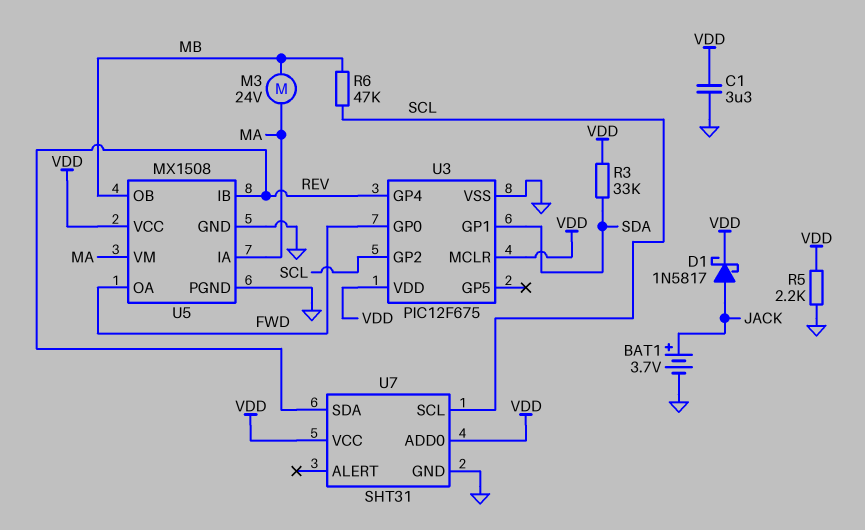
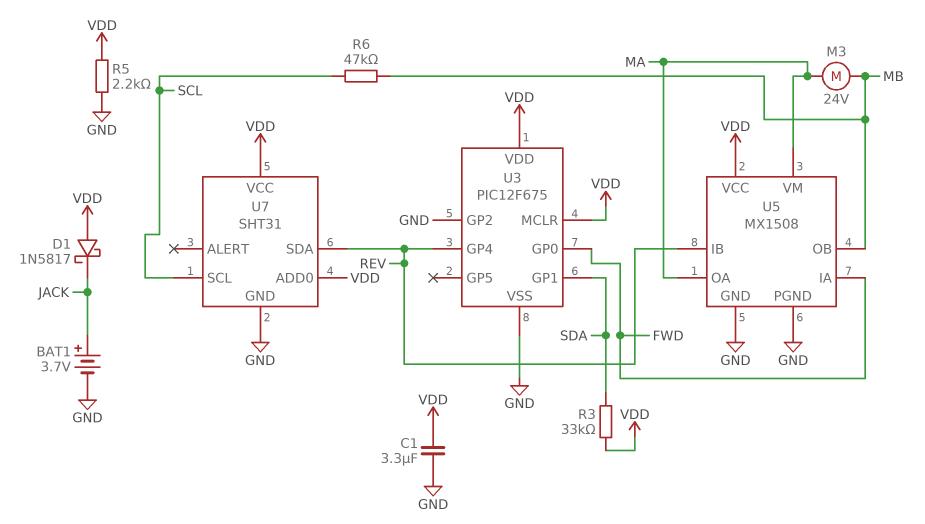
D1: schottky 1N5817 (A JACK, K VDD) -> schottky 1N5817 (A VDD, K JACK)
U3 pin GP2: SCL -> GND
U5 pin IA: MA -> FWD
U5 pin OA: FWD -> MA

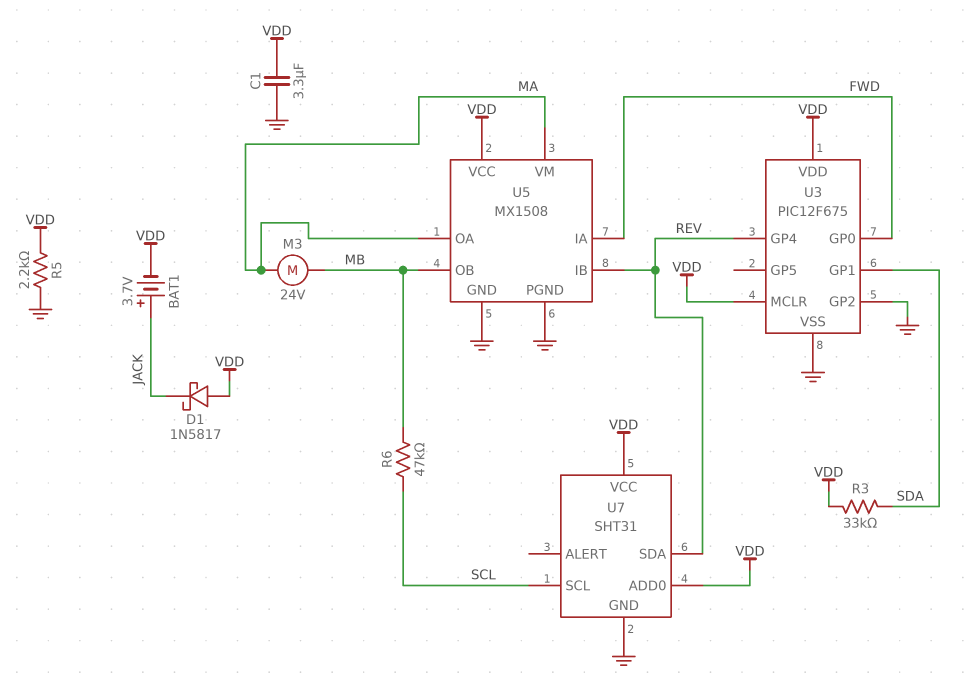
BAT1: 3.7V (plus JACK, minus GND) -> 3.7V (plus JACK, minus VDD)

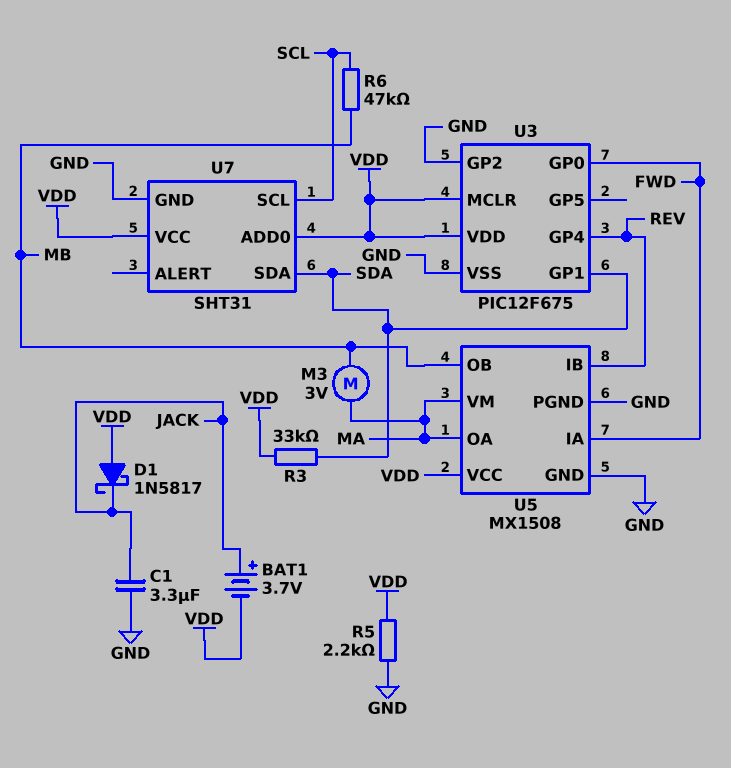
C1: 3.3uF (GND, VDD) -> 3.3uF (GND, JACK)
M3: motor 24V (MA, MB) -> motor 3V (MA, MB)
U7 pin SDA: REV -> SDA

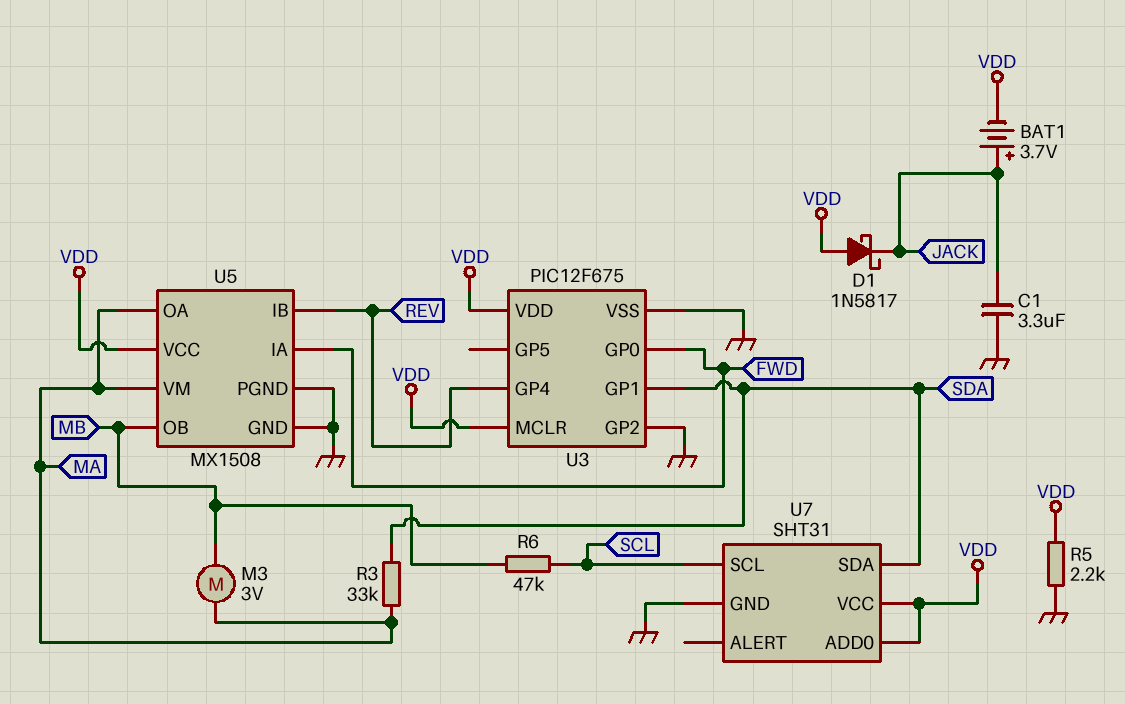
R3: 33k (SDA, VDD) -> 33k (MA, SDA)

